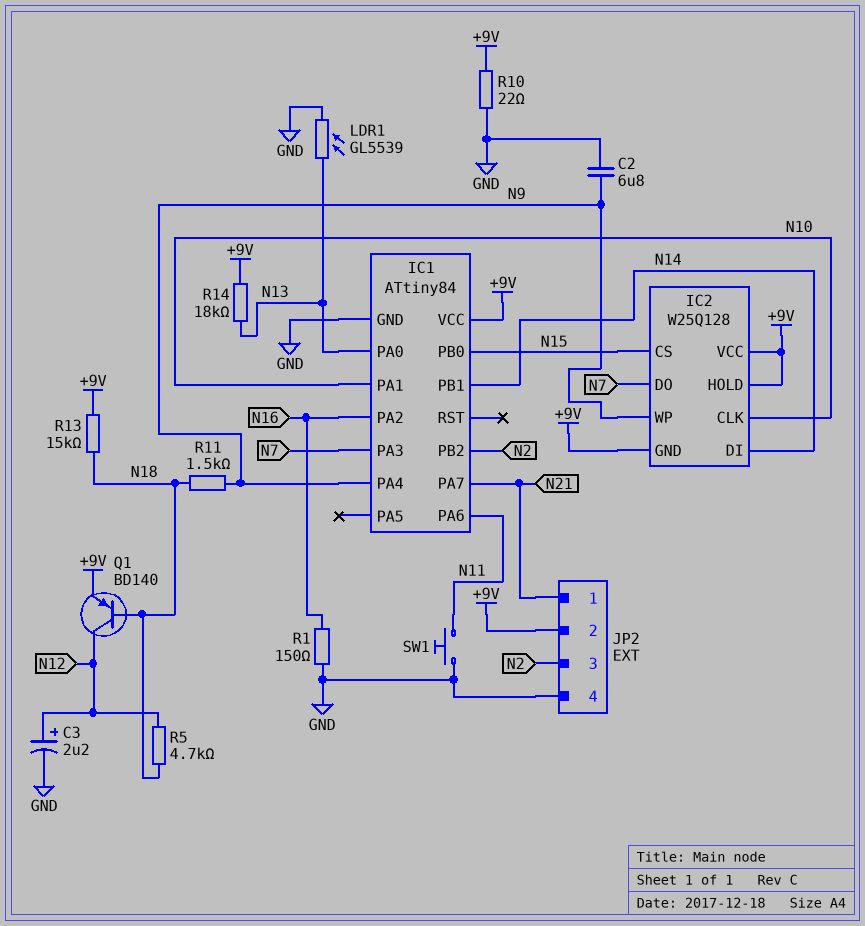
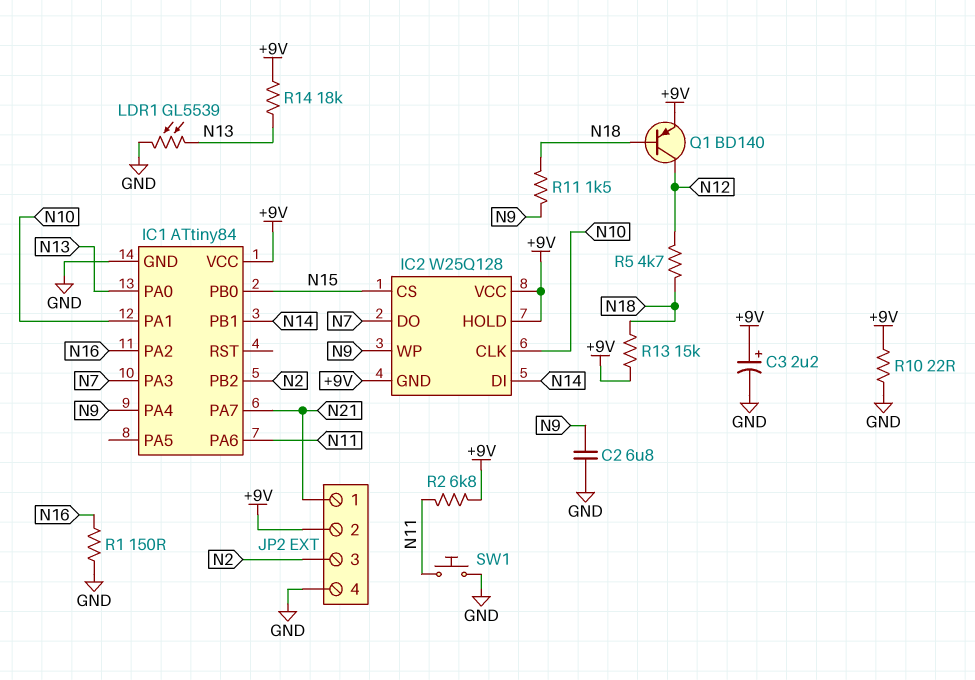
C3: 2.2uF (plus N12, minus GND) -> 2.2uF (plus +9V, minus GND)
R2: none -> 6.8k (+9V, N11)

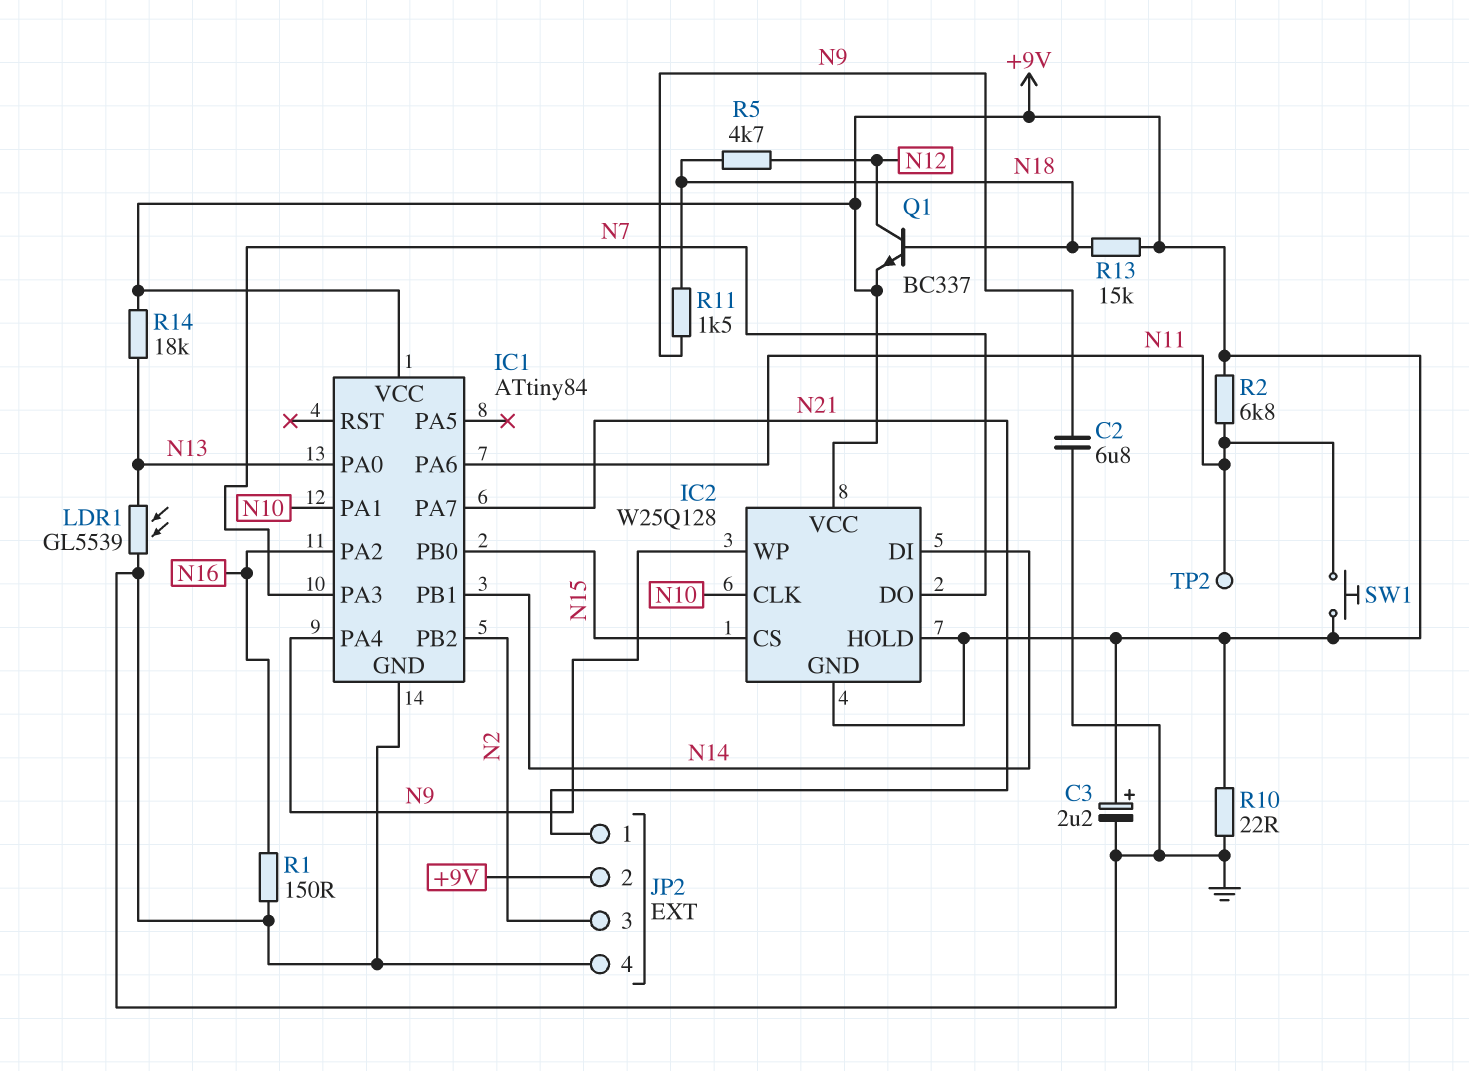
Q1: PNP BD140 (B N18, C N12, E +9V) -> NPN BC337 (B N18, C N12, E +9V)
SW1: button (GND, N11) -> button (+9V, N11)
TP2: none -> test point (N11)

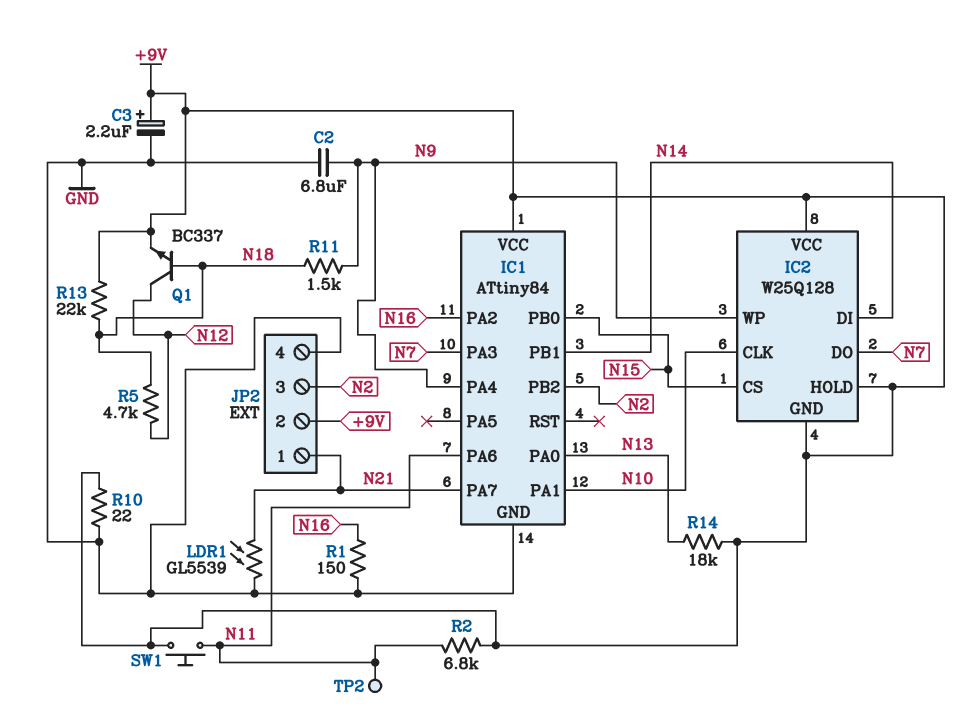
LDR1: GL5539 (GND, N13) -> GL5539 (GND, N21)
R13: 15k (+9V, N18) -> 22k (+9V, N18)

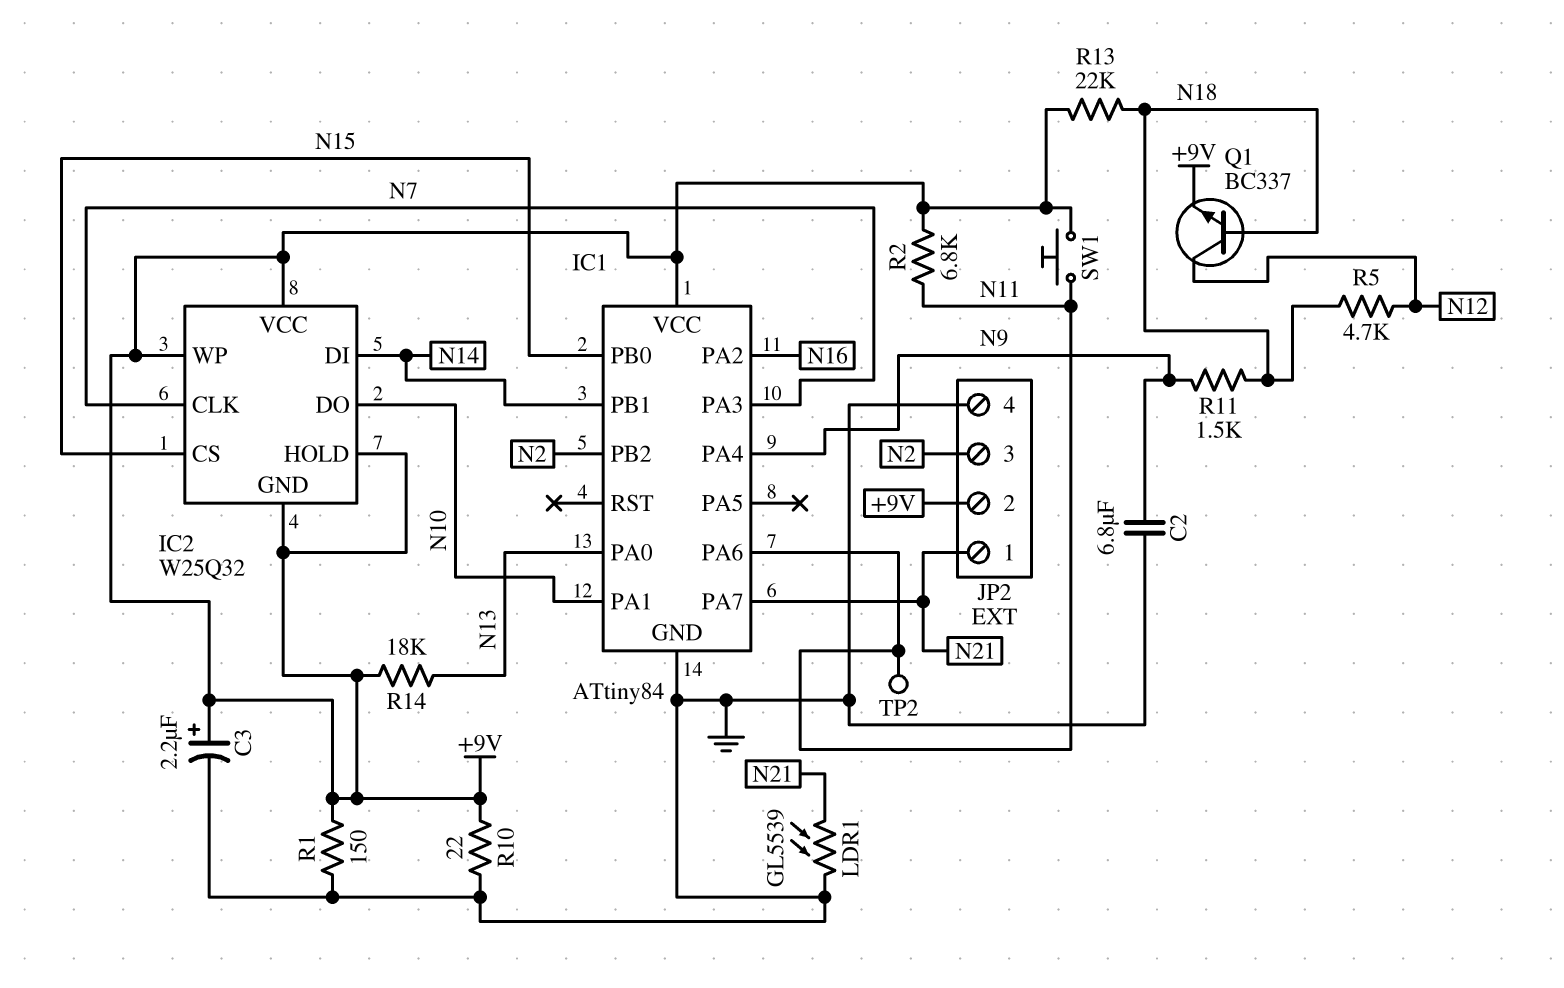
IC2: W25Q128 -> W25Q32
IC2 pin CLK: N10 -> N7
IC2 pin DO: N7 -> N10
IC2 pin WP: N9 -> +9V
R1: 150 (GND, N16) -> 150 (+9V, GND)

